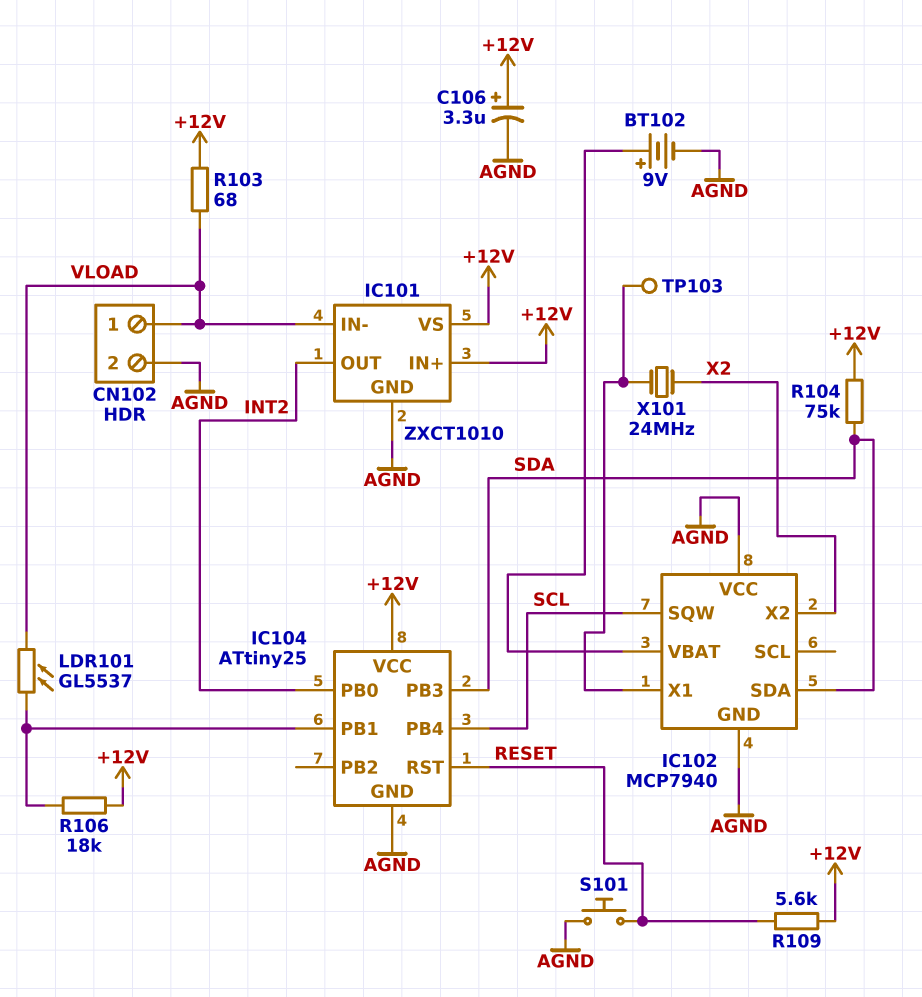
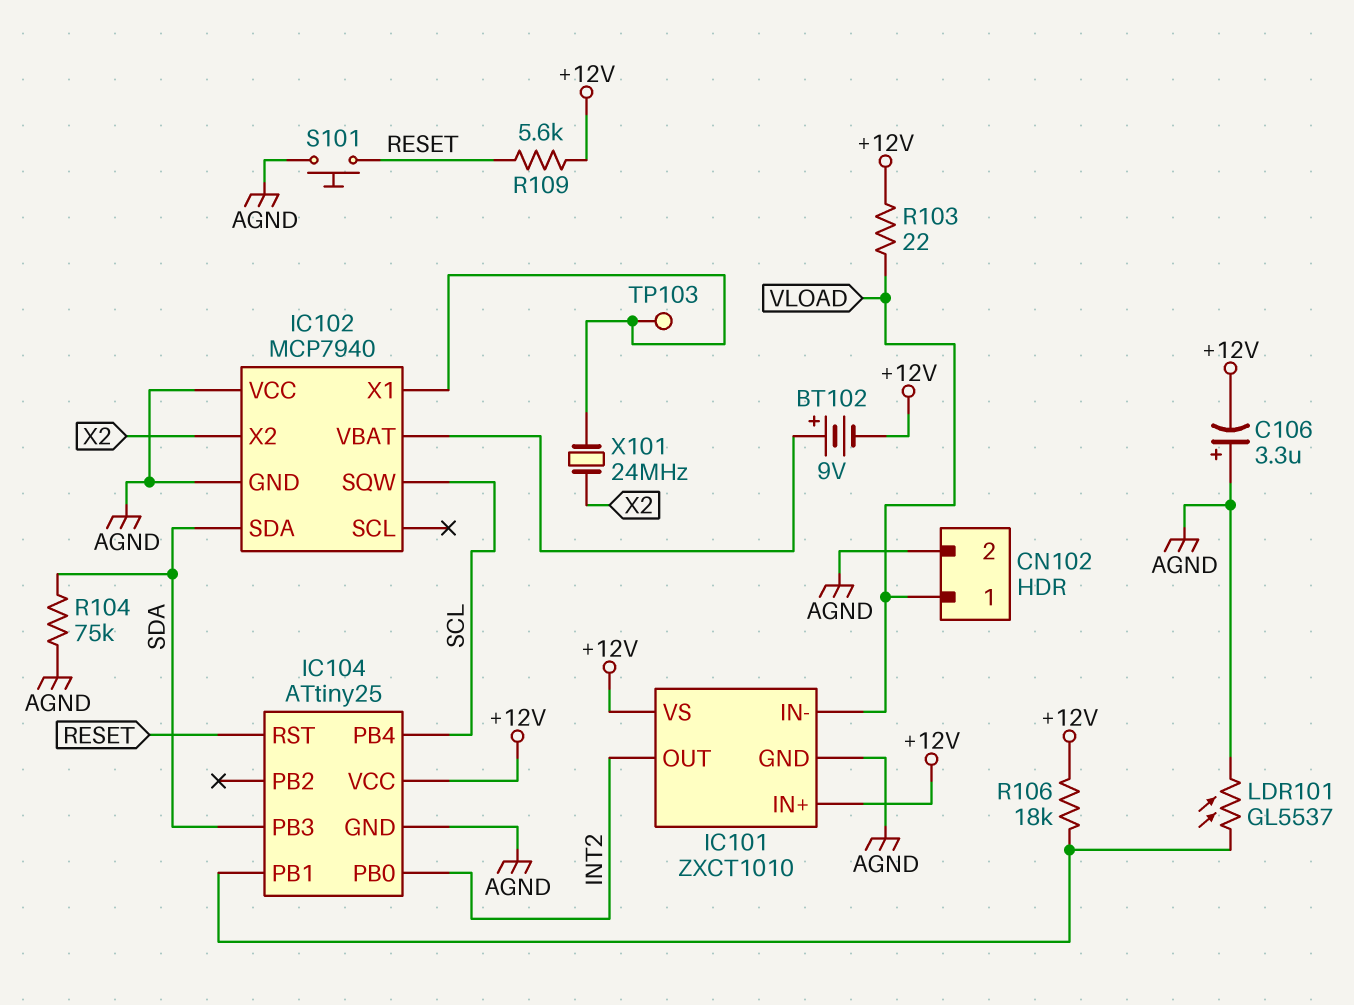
BT102: 9V (plus IC102/VBAT, minus AGND) -> 9V (plus IC102/VBAT, minus +12V)
C106: 3.3uF (plus +12V, minus AGND) -> 3.3uF (plus AGND, minus +12V)
LDR101: GL5537 (IC104/PB1, VLOAD) -> GL5537 (AGND, IC104/PB1)
R103: 68 (+12V, VLOAD) -> 22 (+12V, VLOAD)
R104: 75k (+12V, SDA) -> 75k (AGND, SDA)

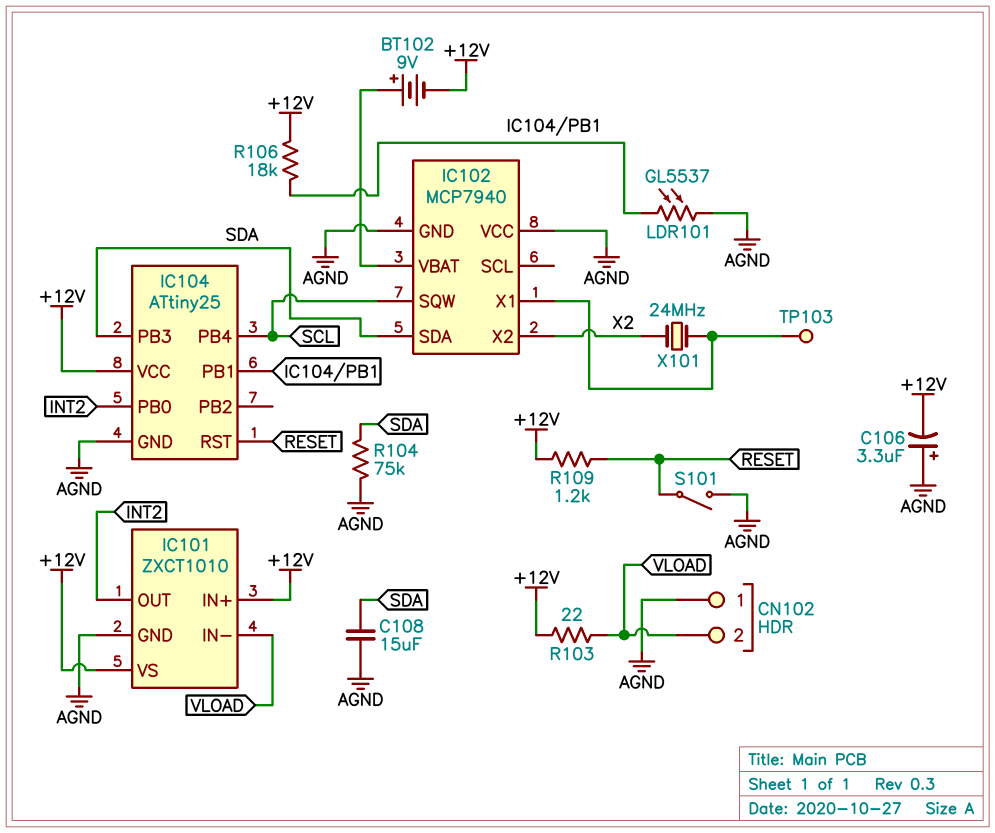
C108: none -> 15uF (AGND, SDA)
CN102 pin 1: VLOAD -> AGND
CN102 pin 2: AGND -> VLOAD
R109: 5.6k (+12V, RESET) -> 1.2k (+12V, RESET)
S101: button (AGND, RESET) -> switch (AGND, RESET)

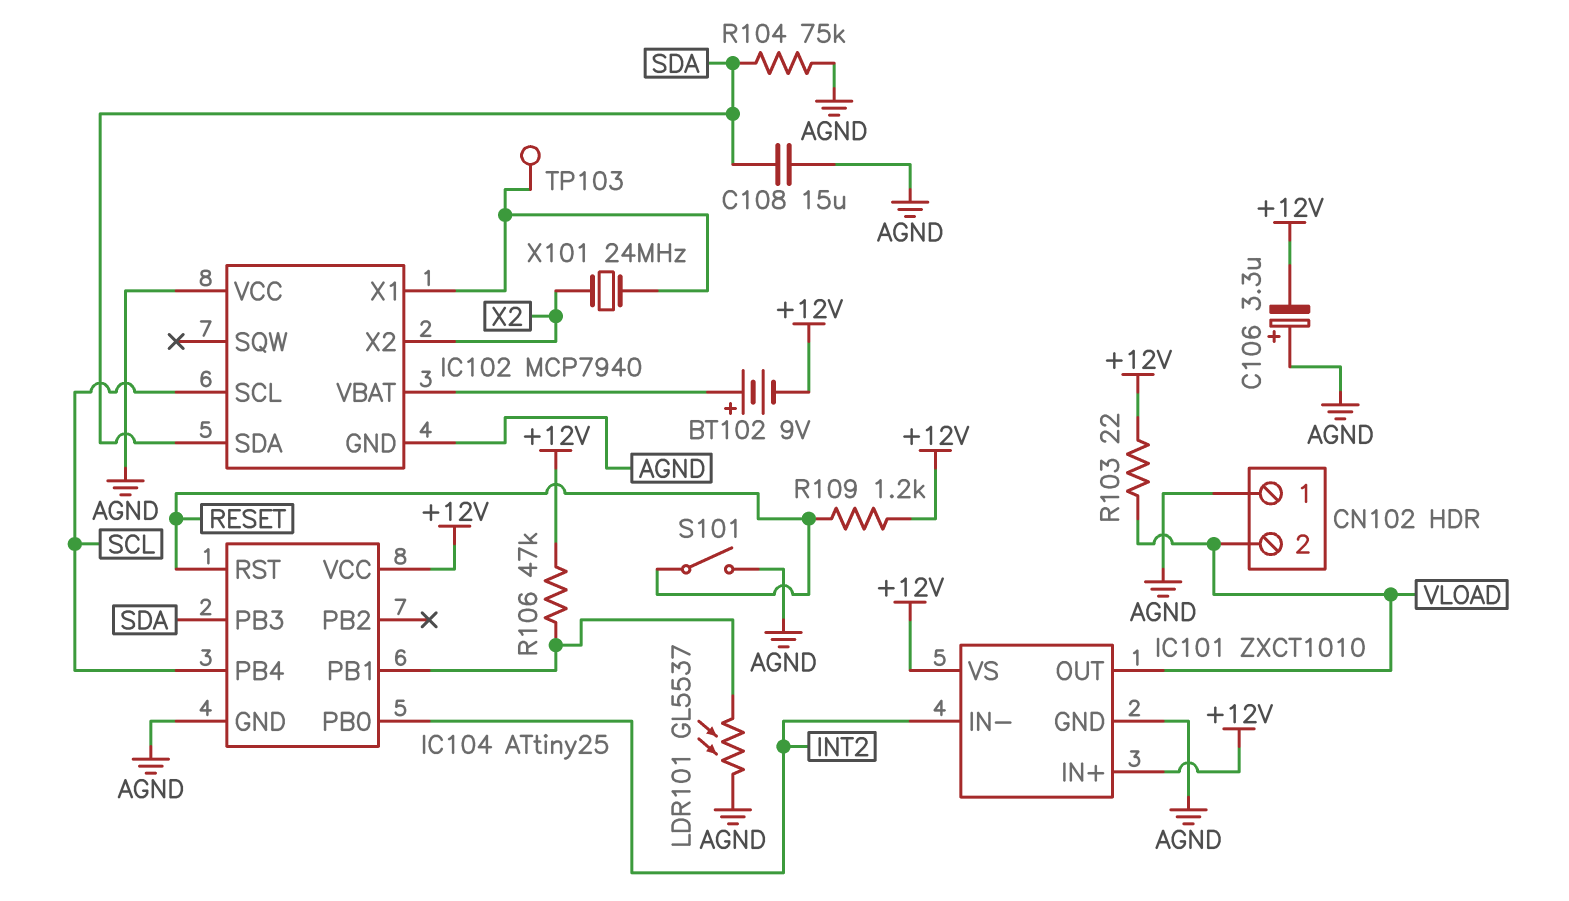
IC101 pin IN-: VLOAD -> INT2
IC101 pin OUT: INT2 -> VLOAD
IC102 pin SCL: none -> SCL
IC102 pin SQW: SCL -> none
R106: 18k (+12V, IC104/PB1) -> 47k (+12V, IC104/PB1)

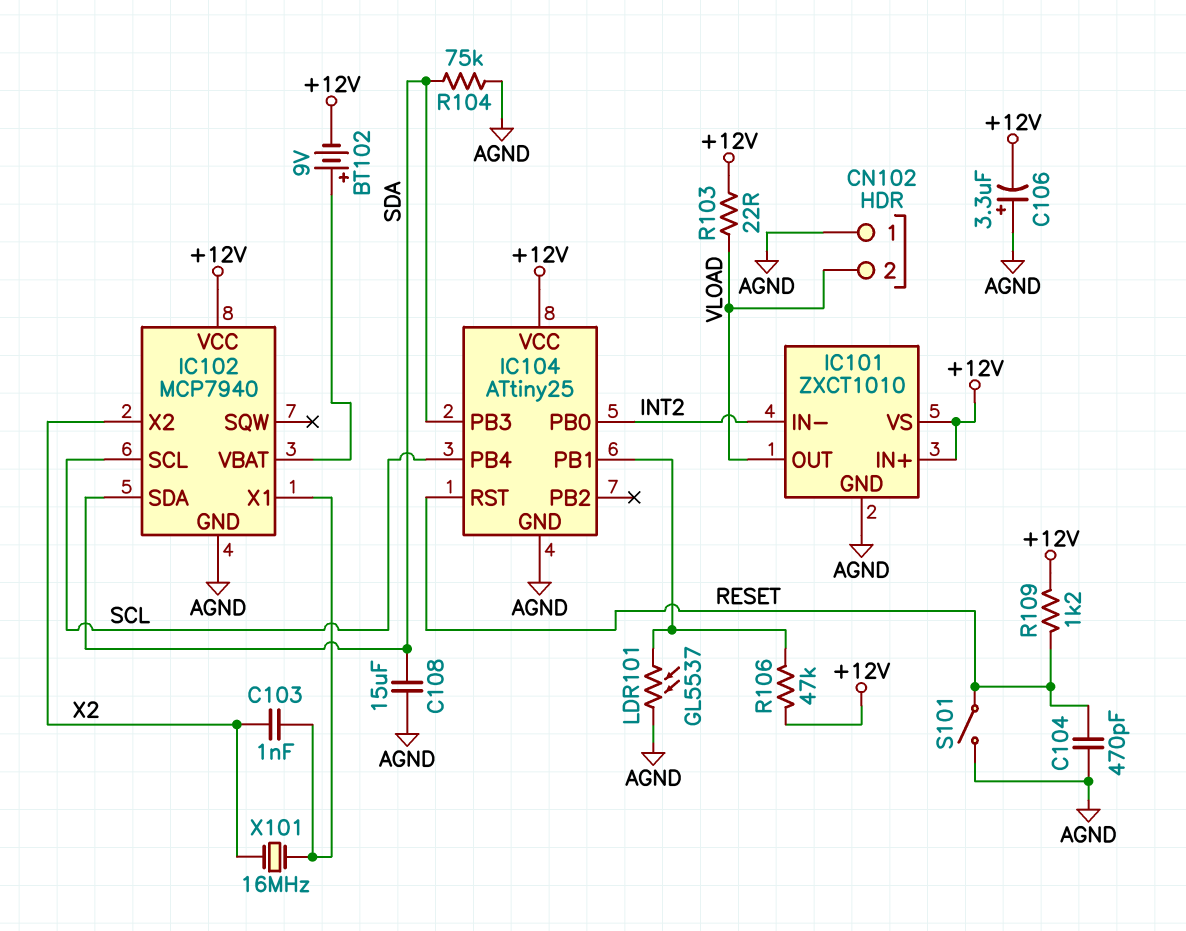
C103: none -> 1nF (IC102/X1, X2)
C104: none -> 470pF (AGND, RESET)
IC102 pin VCC: AGND -> +12V
TP103: test point (IC102/X1) -> none
X101: 24MHz (IC102/X1, X2) -> 16MHz (IC102/X1, X2)

